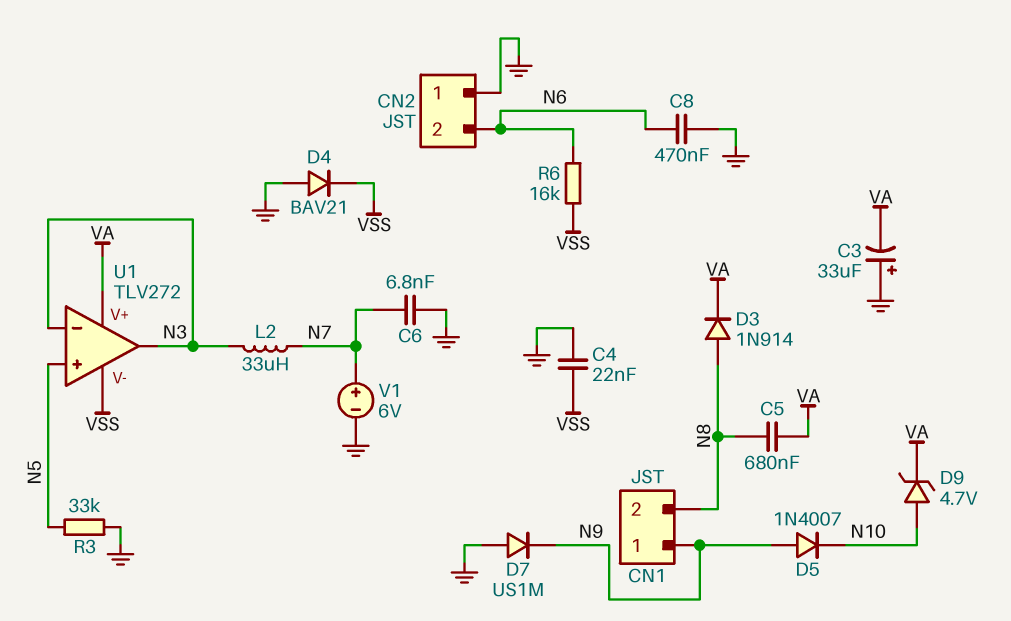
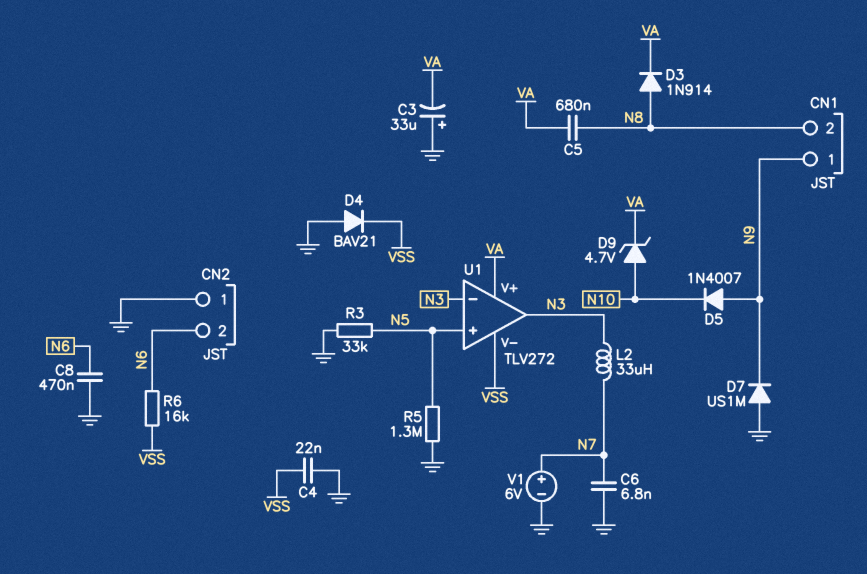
R5: none -> 1.3M (GND, N5)

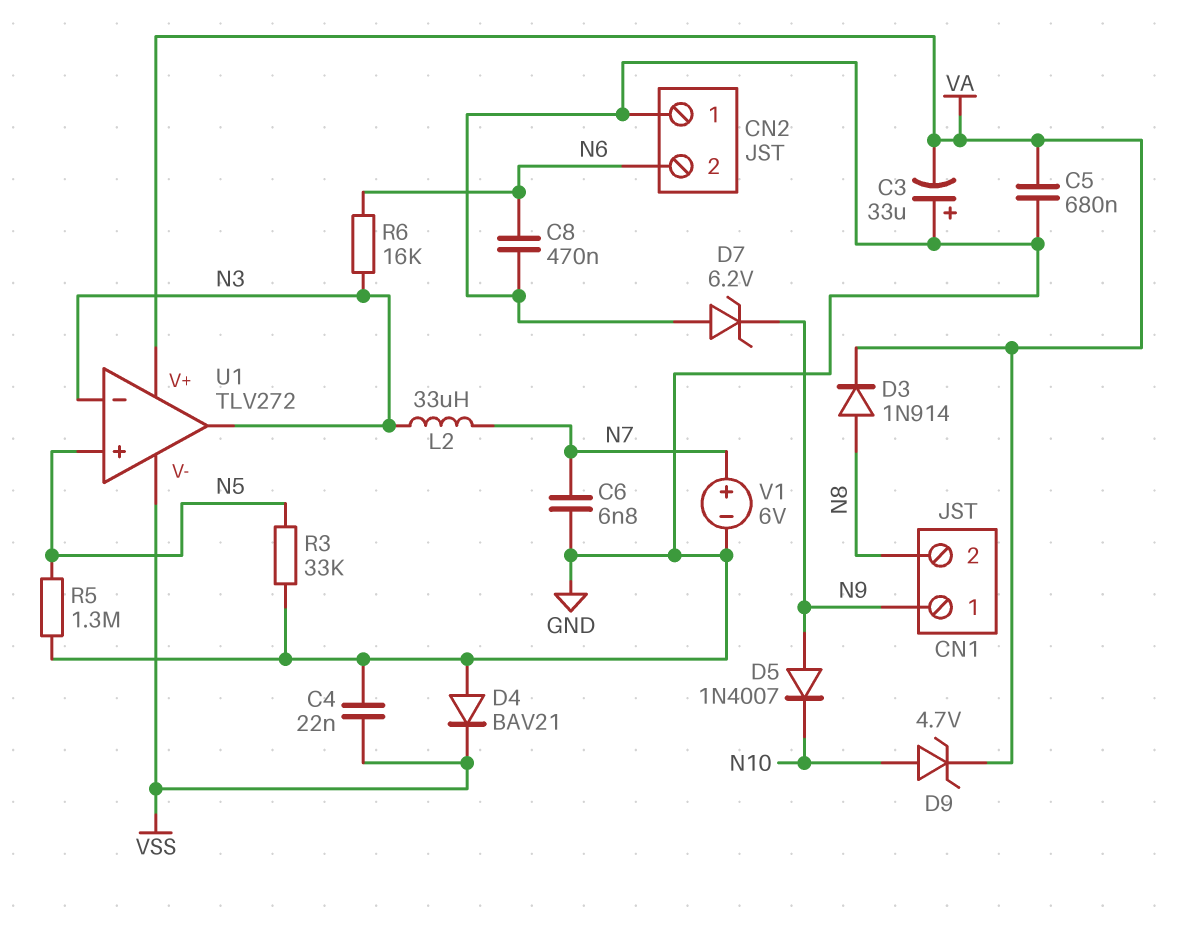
C5: 680nF (N8, VA) -> 680nF (GND, VA)
D7: diode US1M (A GND, K N9) -> zener 6.2V (A GND, K N9)
R6: 16k (N6, VSS) -> 16k (N3, N6)

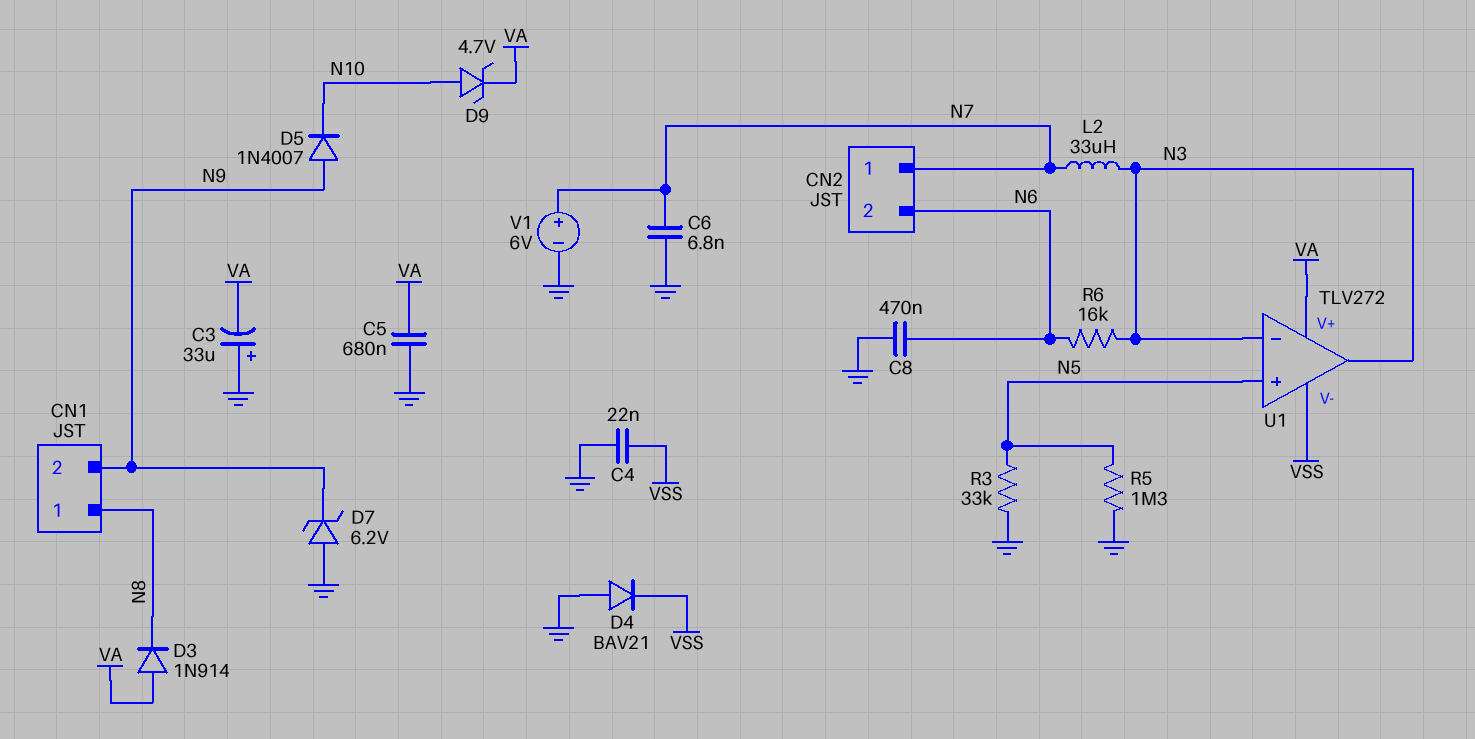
CN1 pin 1: N9 -> N8
CN1 pin 2: N8 -> N9
CN2 pin 1: GND -> N7
D3: diode 1N914 (A N8, K VA) -> diode 1N914 (A VA, K N8)

